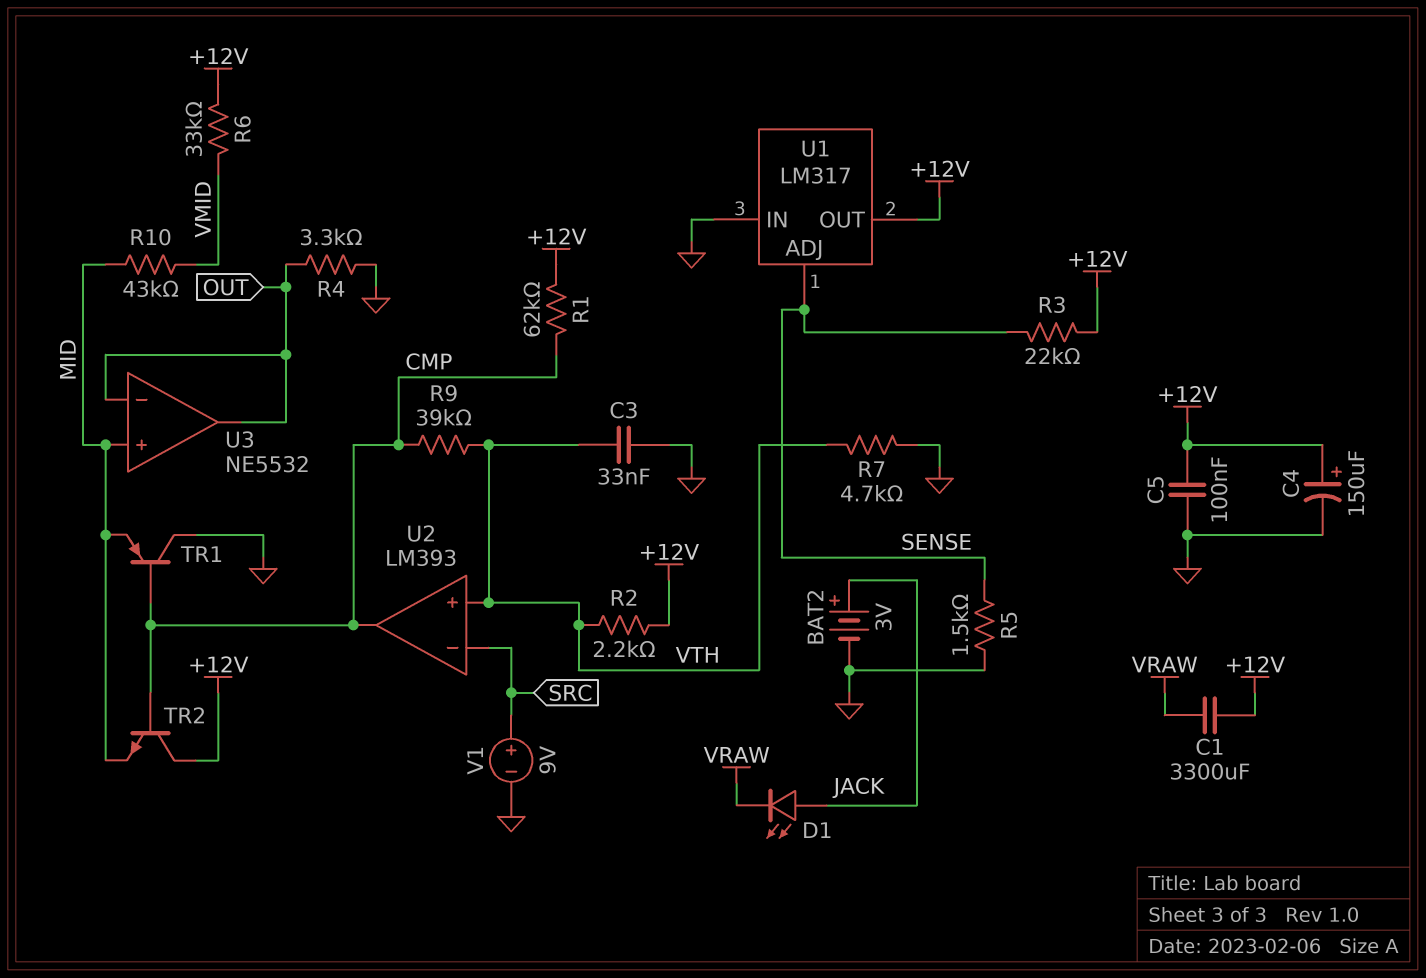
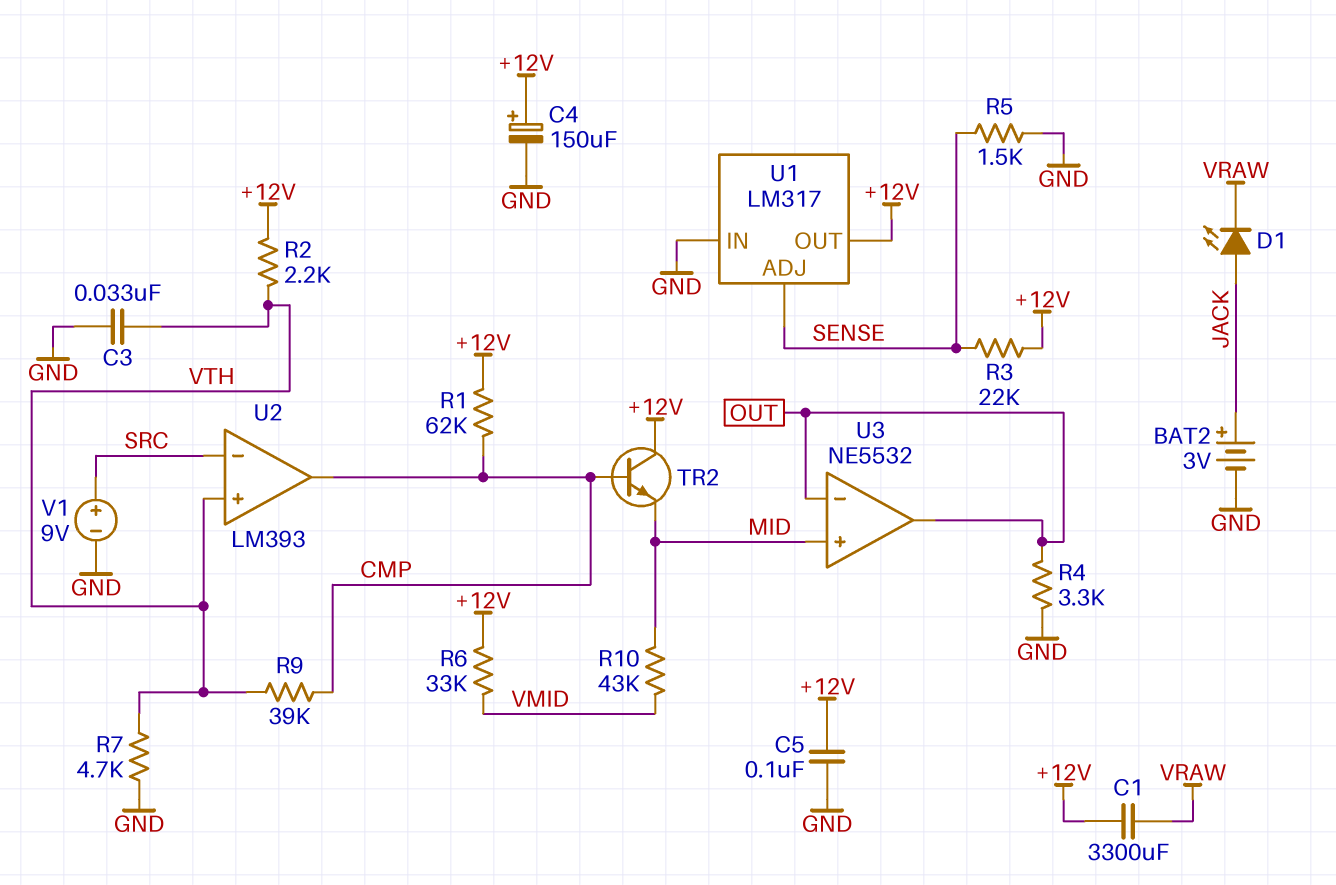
TR1: PNP (B CMP, C GND, E MID) -> none

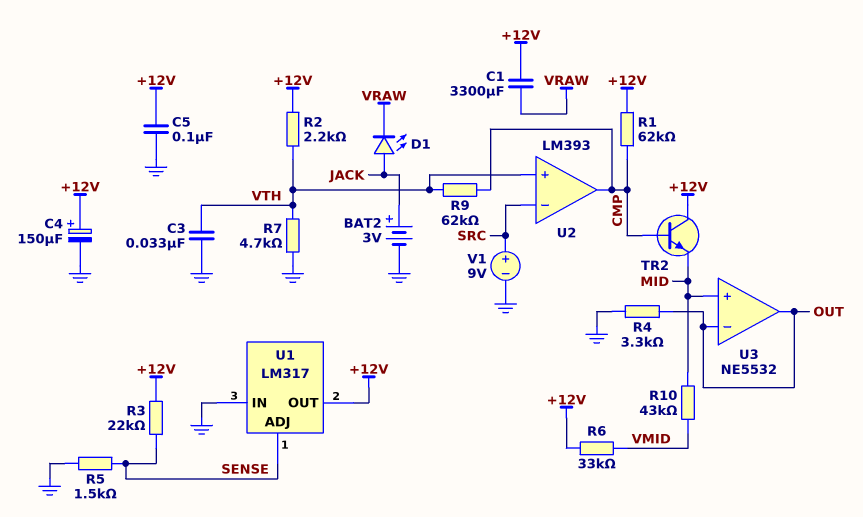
R9: 39k (CMP, VTH) -> 62k (CMP, VTH)

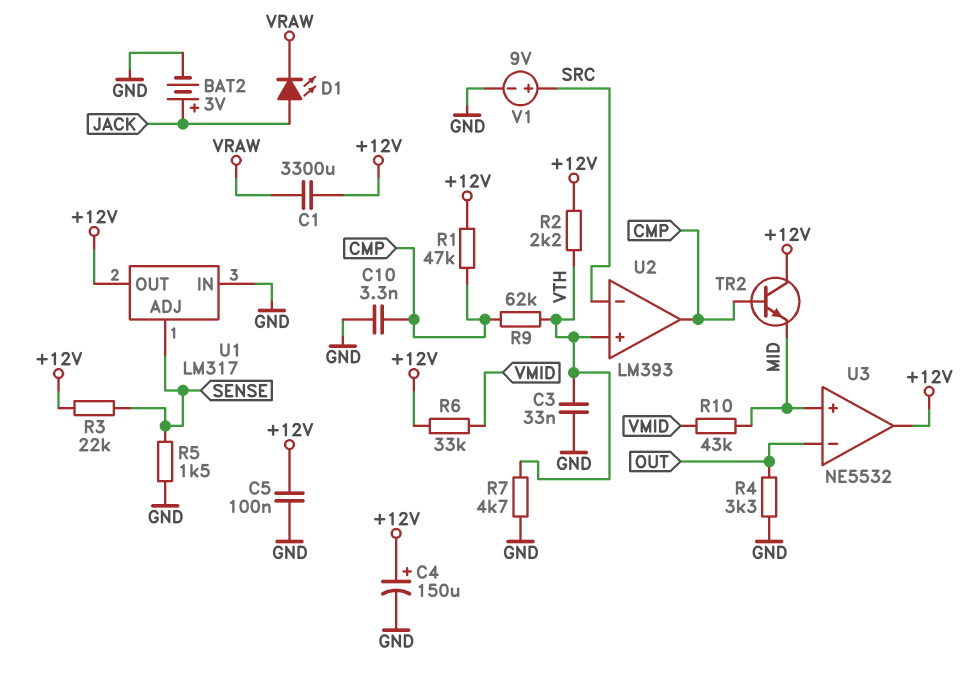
C10: none -> 3.3nF (CMP, GND)
R1: 62k (+12V, CMP) -> 47k (+12V, CMP)
U3 pin out: OUT -> +12V

